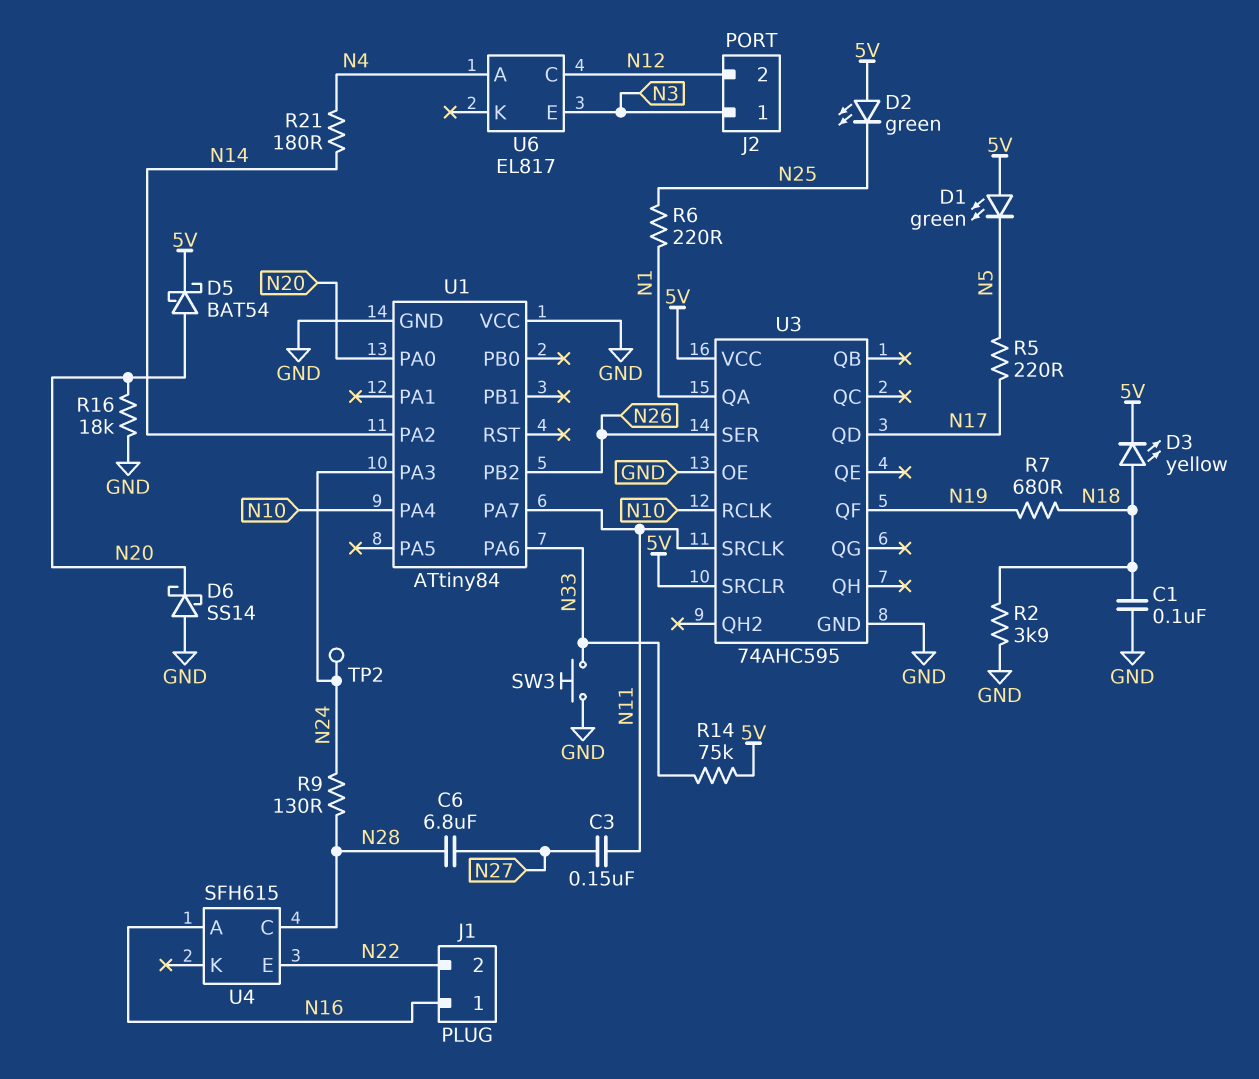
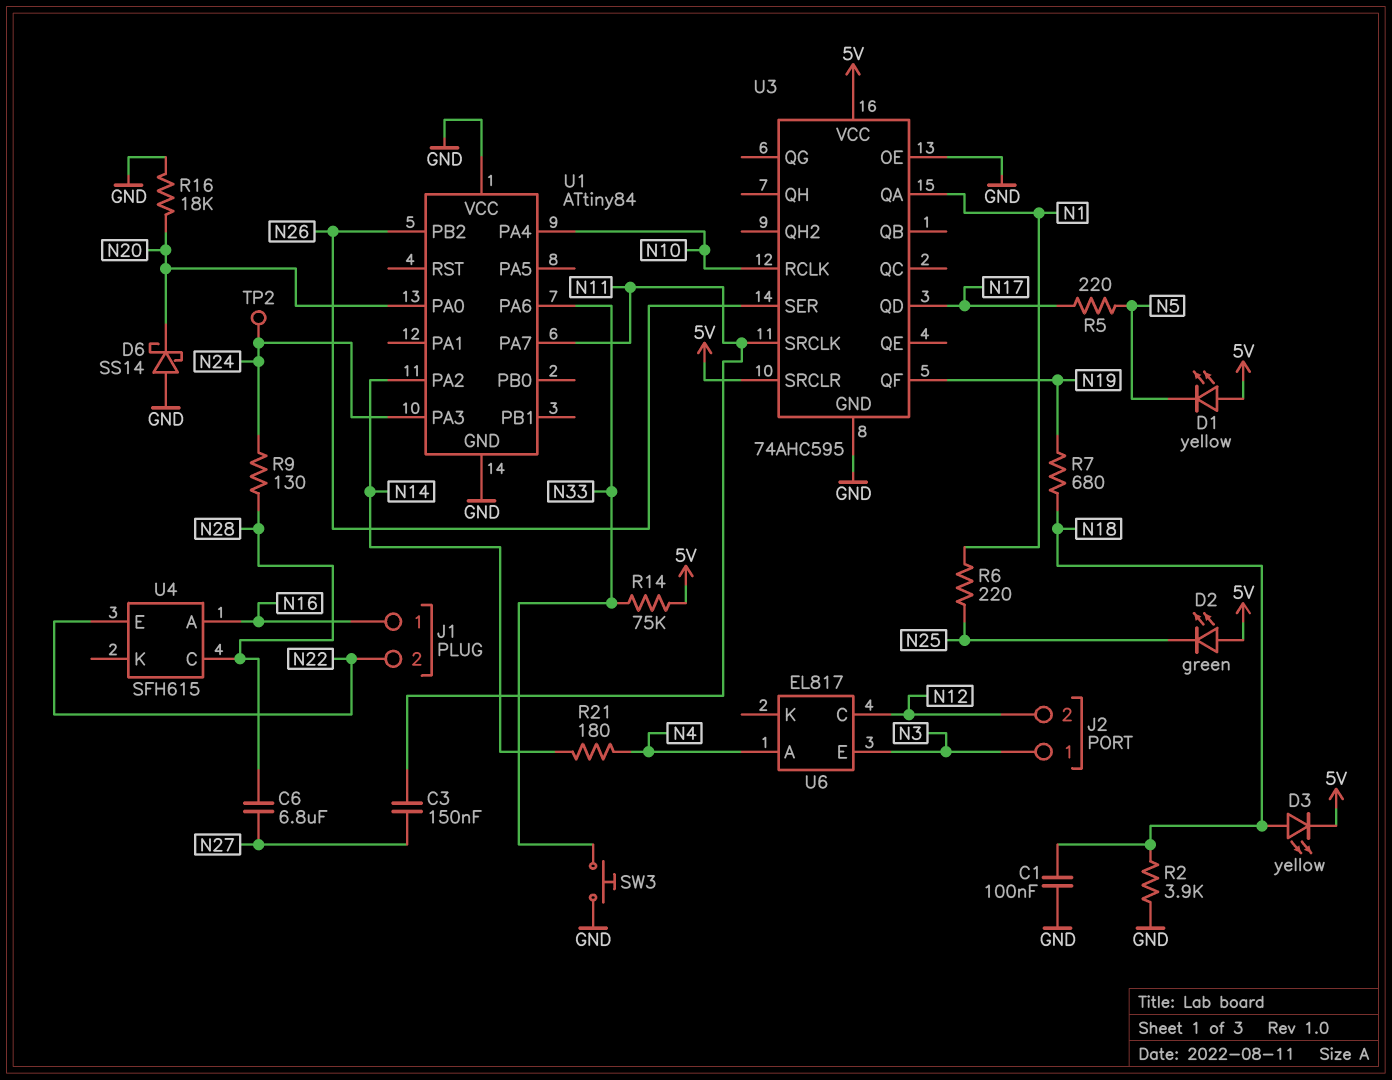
D1: LED green (A 5V, K N5) -> LED yellow (A 5V, K N5)
D5: schottky BAT54 (A N20, K 5V) -> none

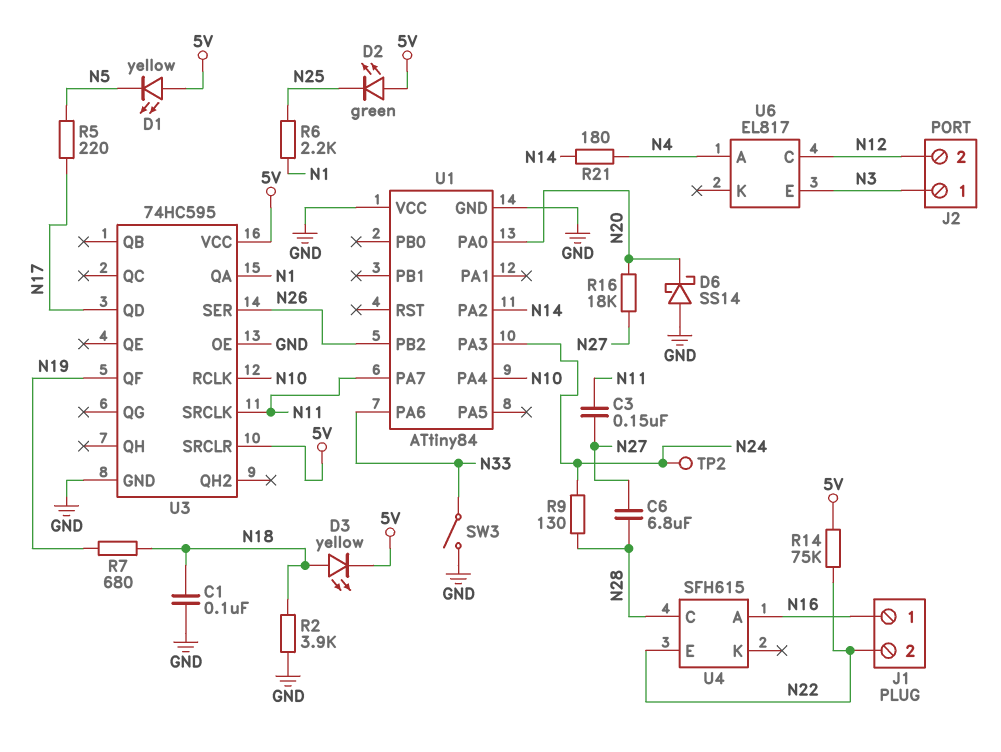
R6: 220 (N1, N25) -> 2.2k (N1, N25)
R14: 75k (5V, N33) -> 75k (5V, N22)
R16: 18k (GND, N20) -> 18k (N20, N27)
SW3: button (GND, N33) -> switch (GND, N33)
U3: 74AHC595 -> 74HC595

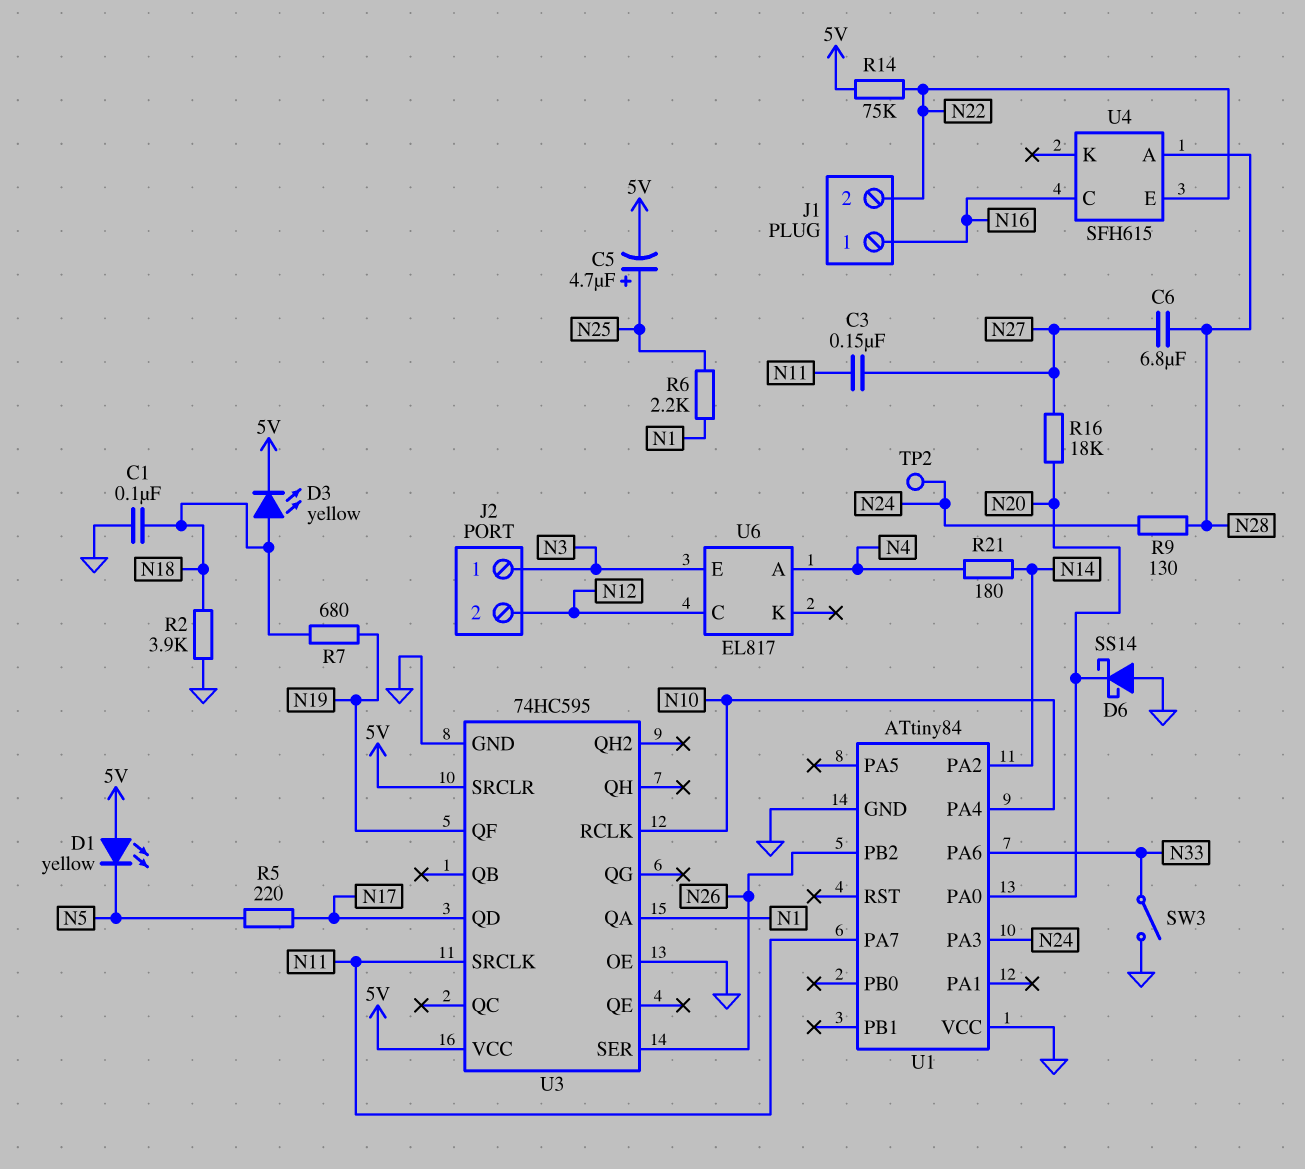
C5: none -> 4.7uF (plus N25, minus 5V)
D2: LED green (A 5V, K N25) -> none
U4 pin A: N16 -> N28
U4 pin C: N28 -> N16

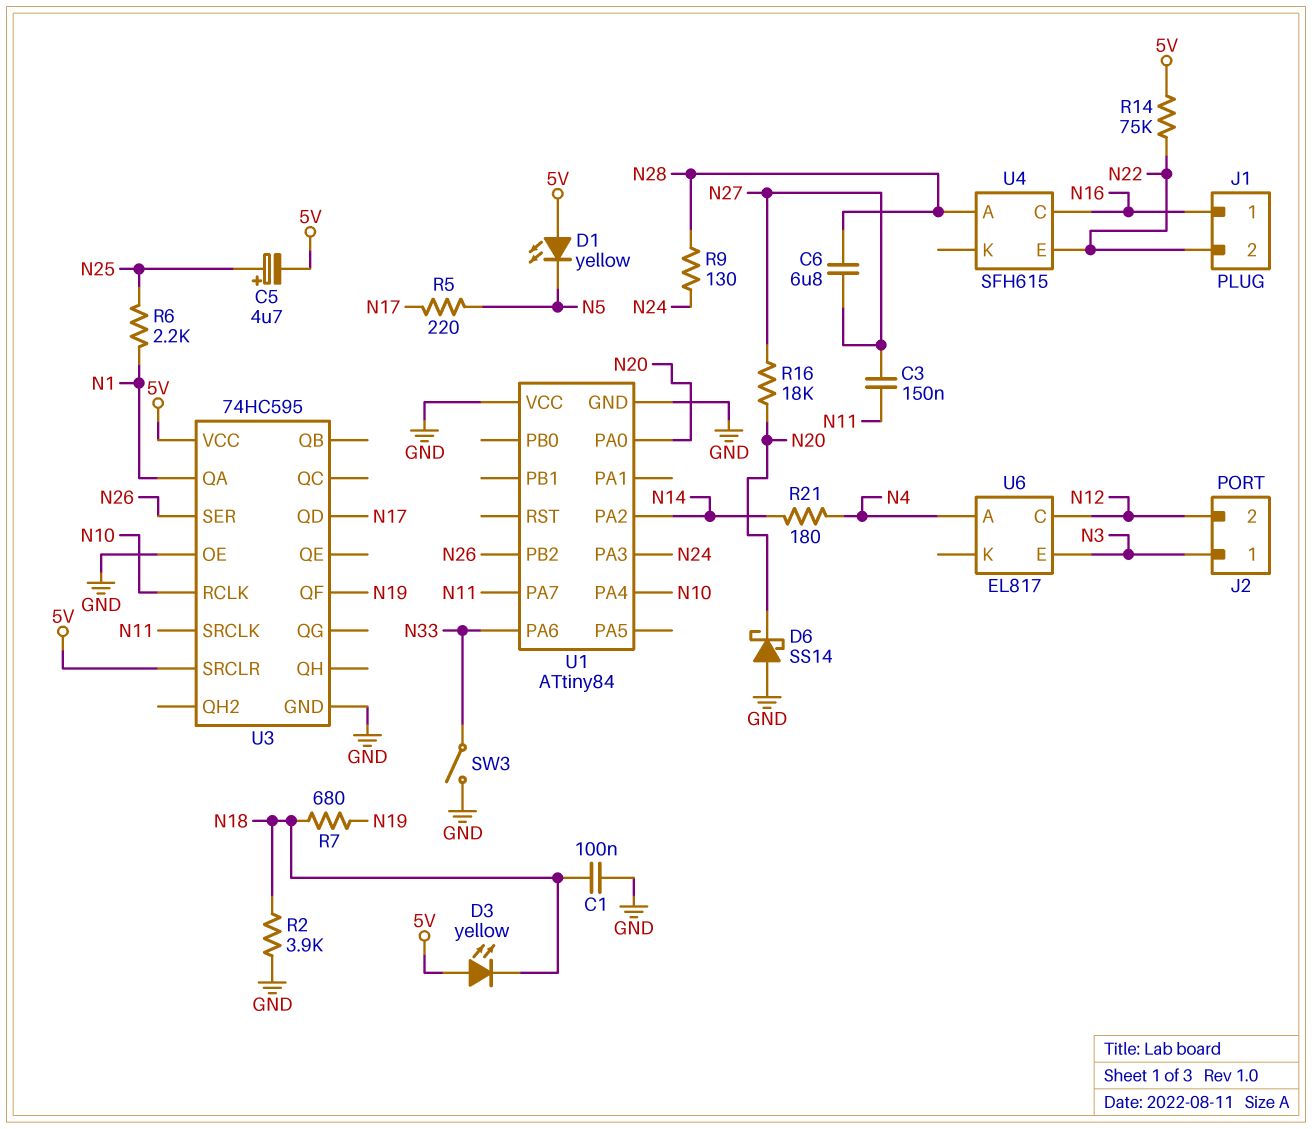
D3: LED yellow (A N18, K 5V) -> LED yellow (A 5V, K N18)
TP2: test point (N24) -> none

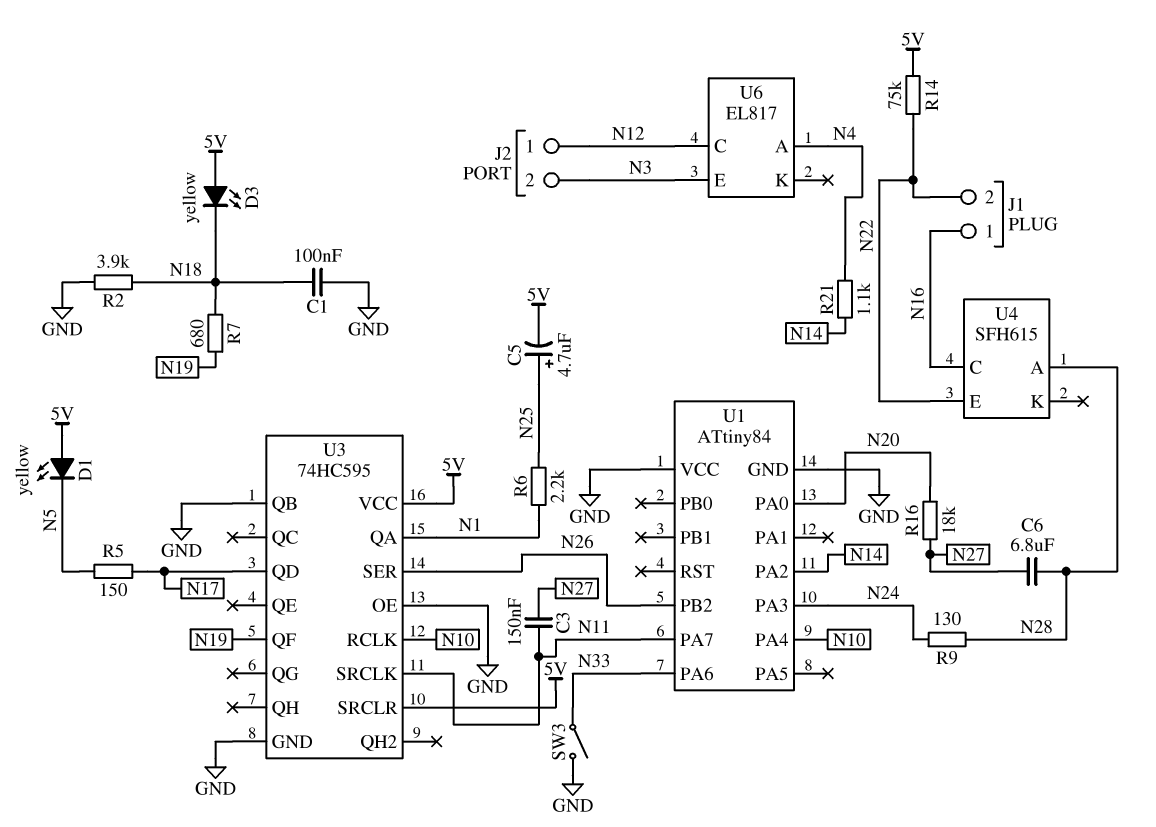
D6: schottky SS14 (A GND, K N20) -> none
J2 pin 1: N3 -> N12
J2 pin 2: N12 -> N3
R5: 220 (N5, N17) -> 150 (N5, N17)
R21: 180 (N4, N14) -> 1.1k (N4, N14)
U3 pin QB: none -> GND

